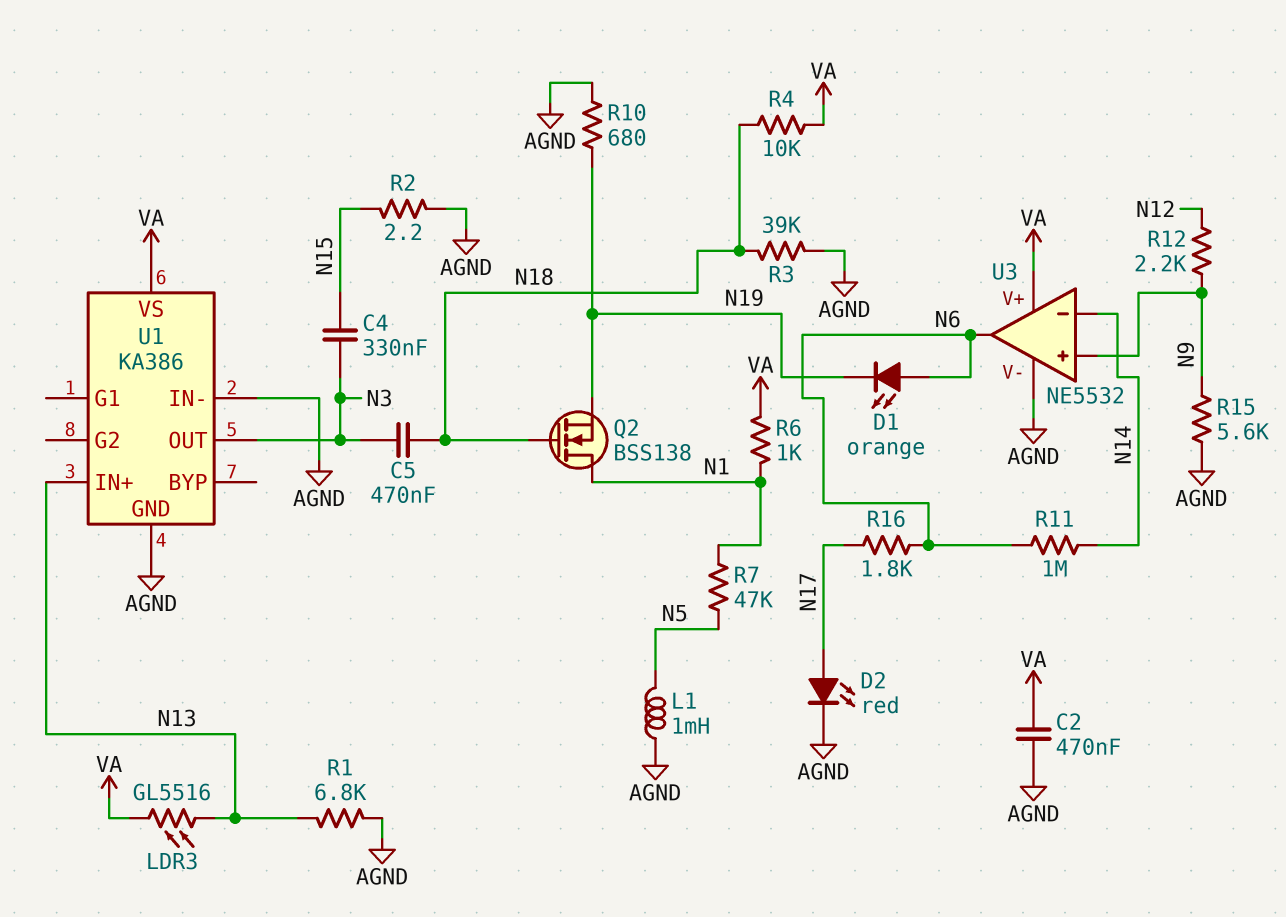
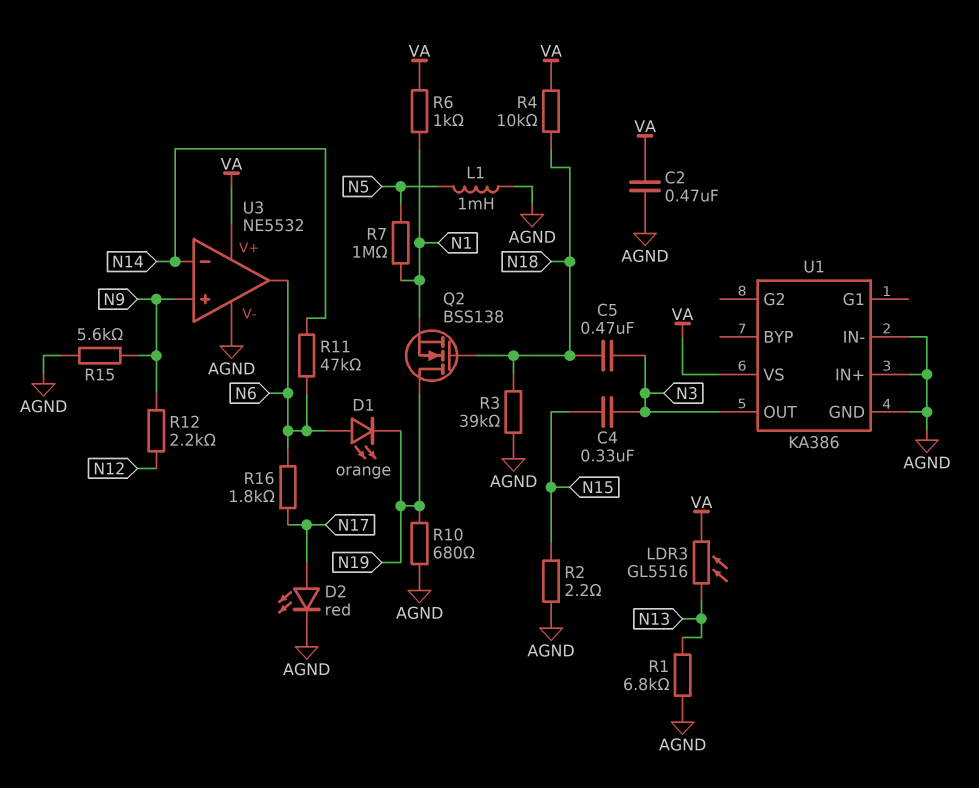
Q2: NMOS BSS138 (G N18, D N1, S N19) -> NMOS BSS138 (G N18, D N19, S N1)
R7: 47k (N1, N5) -> 1M (N1, N5)
R11: 1M (N6, N14) -> 47k (N6, N14)
U1 pin IN+: N13 -> AGND

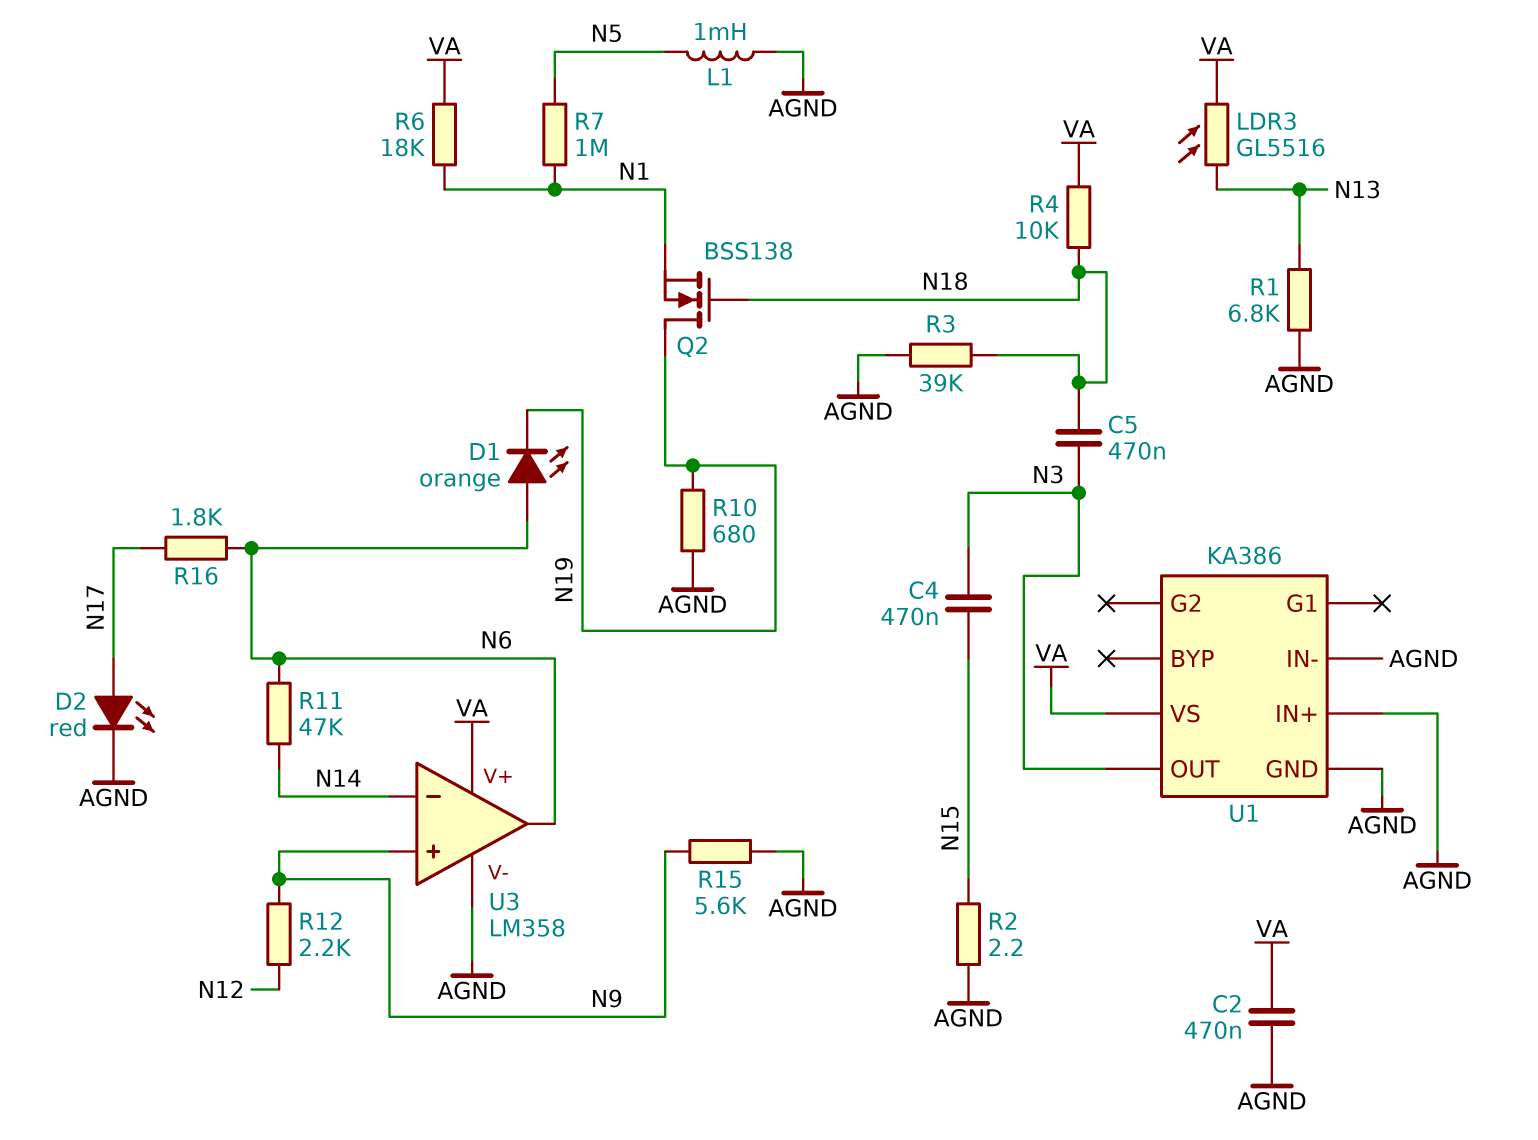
C4: 330nF (N3, N15) -> 470nF (N3, N15)
R6: 1k (N1, VA) -> 18k (N1, VA)
U3: NE5532 -> LM358

